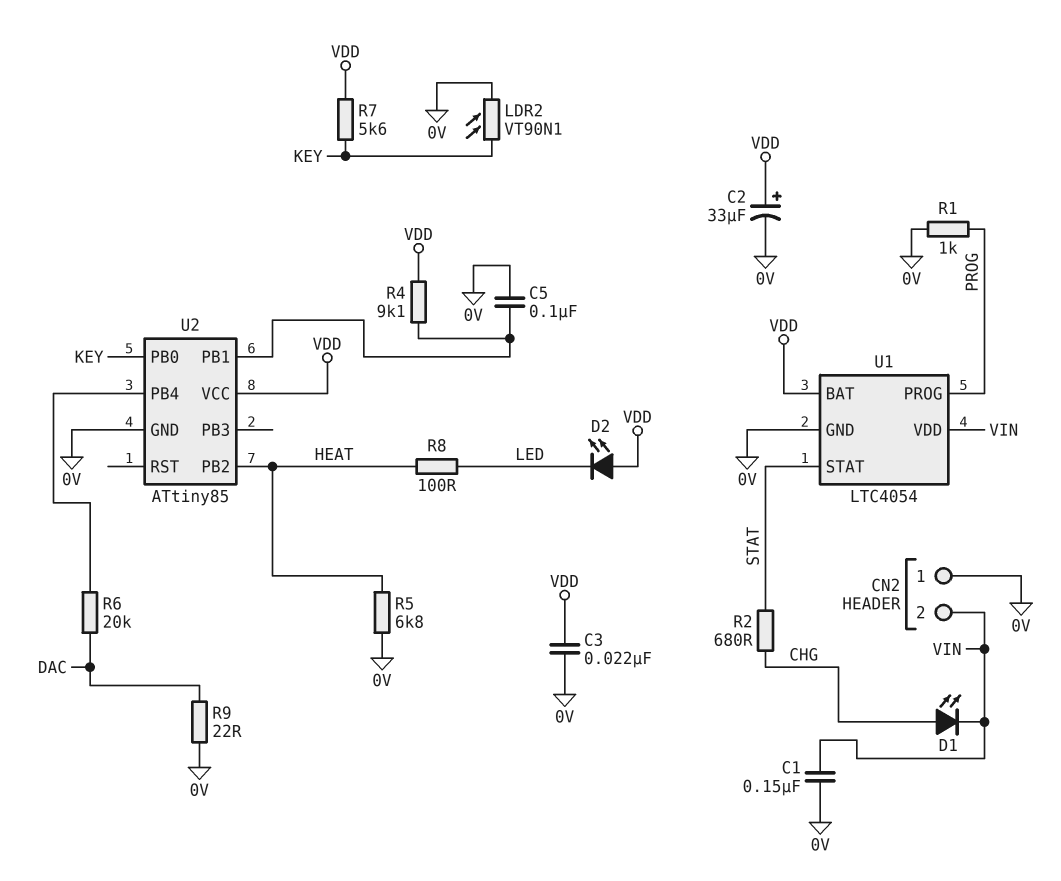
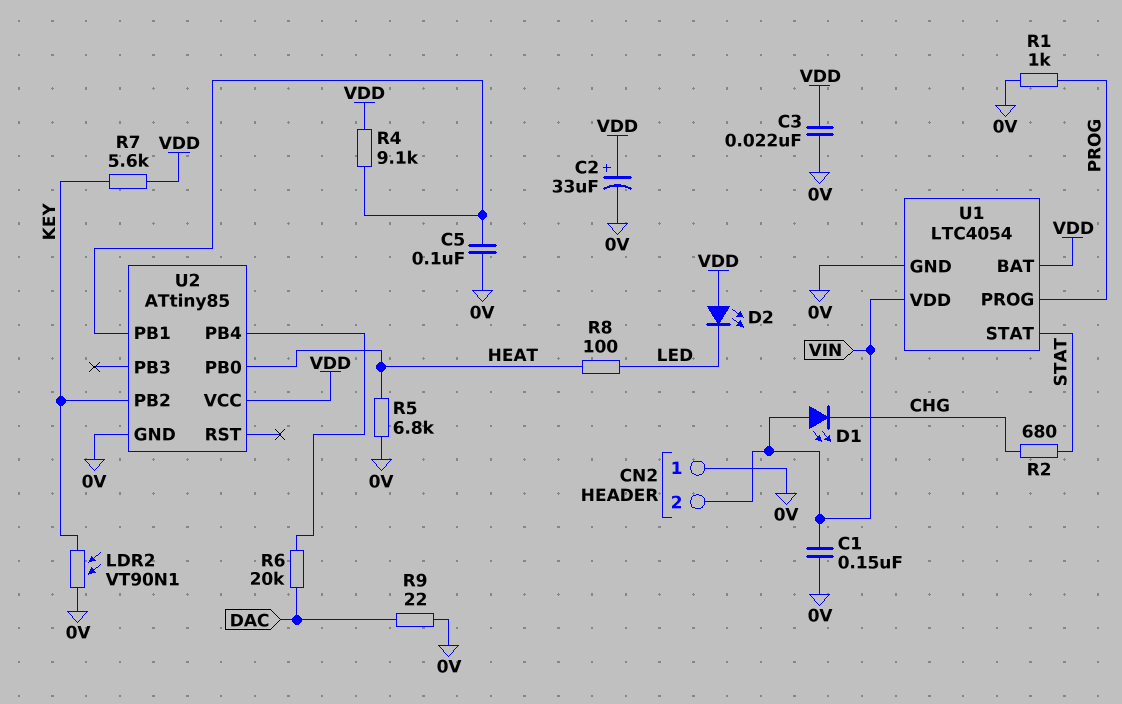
D1: LED (A CHG, K VIN) -> LED (A VIN, K CHG)
U2 pin PB0: KEY -> HEAT
U2 pin PB2: HEAT -> KEY

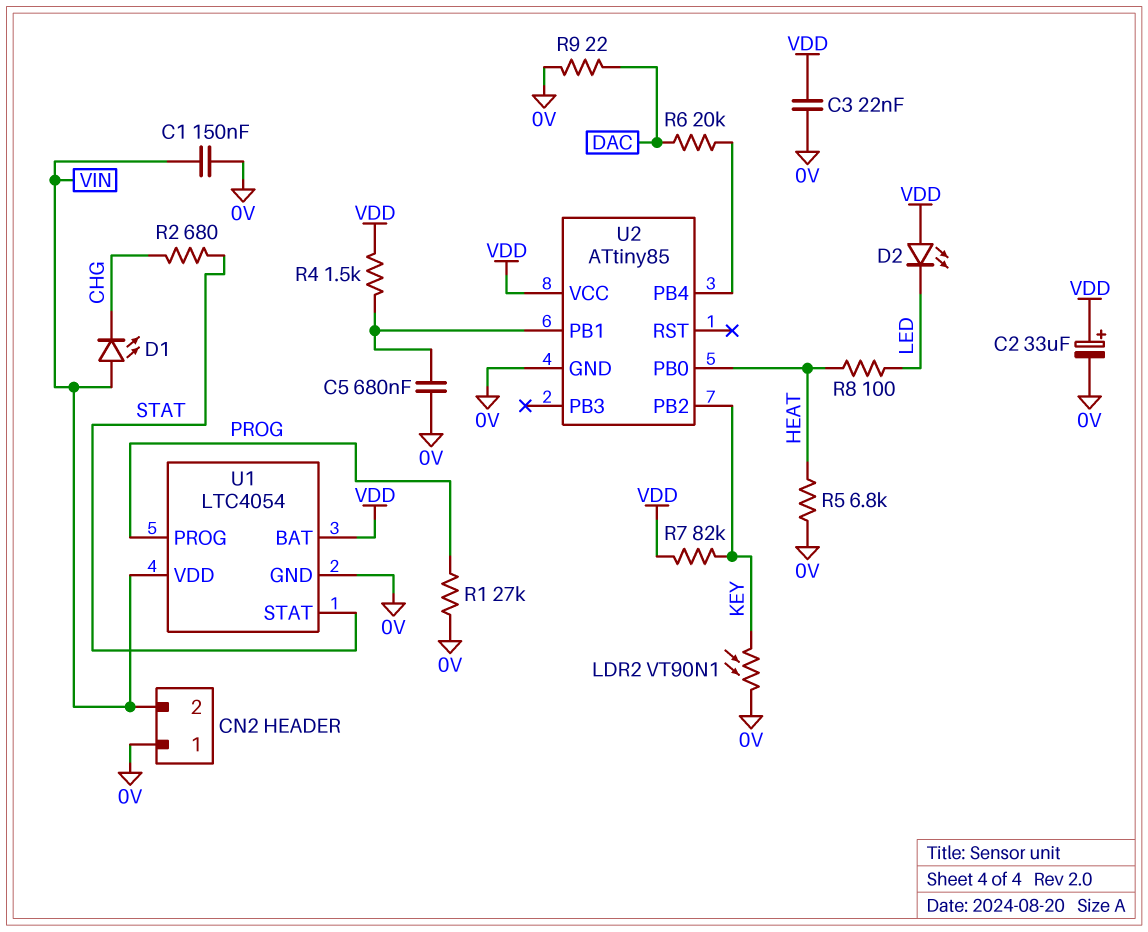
C5: 100nF (0V, U2/PB1) -> 680nF (0V, U2/PB1)
R1: 1k (0V, PROG) -> 27k (0V, PROG)
R4: 9.1k (U2/PB1, VDD) -> 1.5k (U2/PB1, VDD)
R7: 5.6k (KEY, VDD) -> 82k (KEY, VDD)

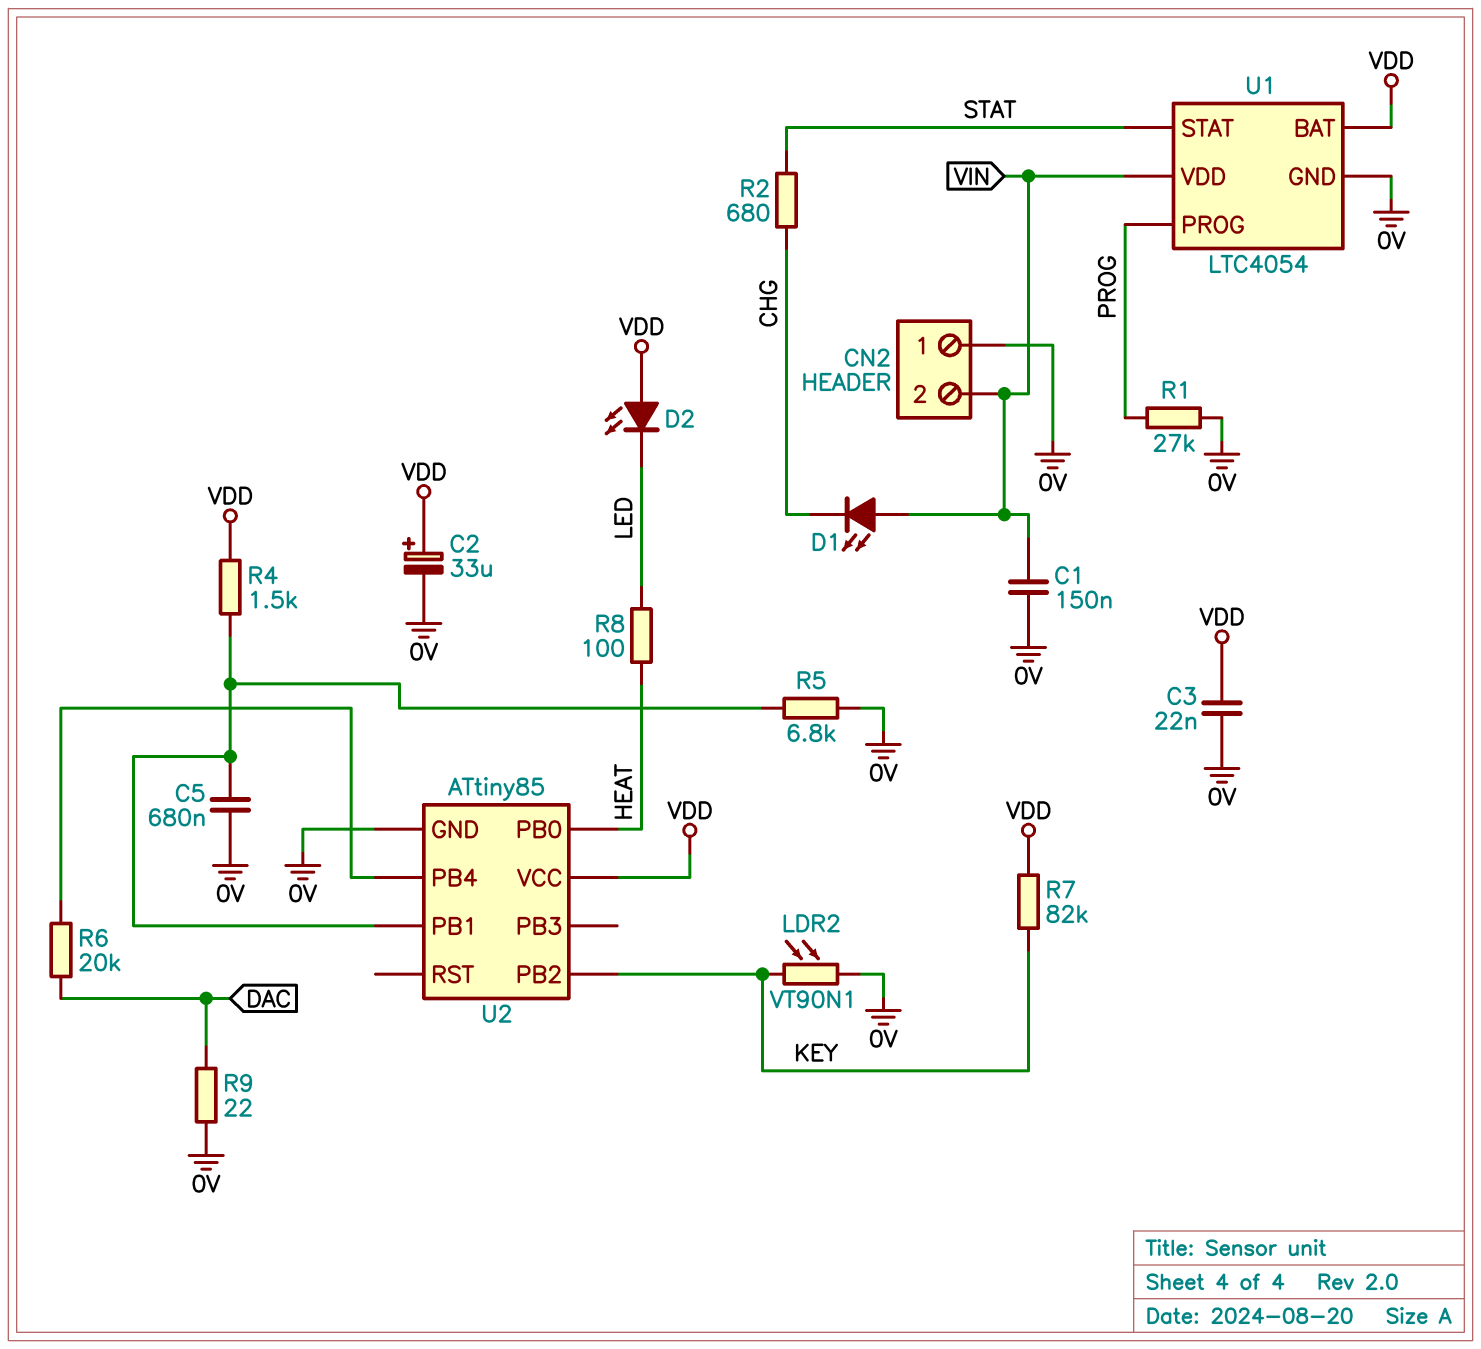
R5: 6.8k (0V, HEAT) -> 6.8k (0V, U2/PB1)

